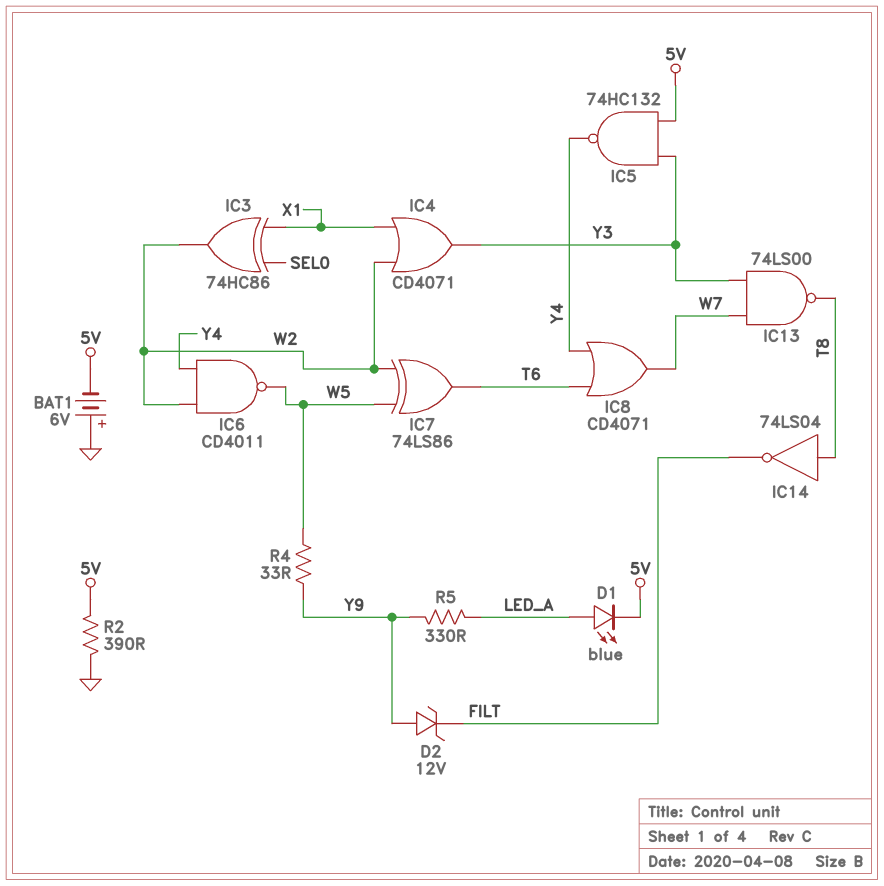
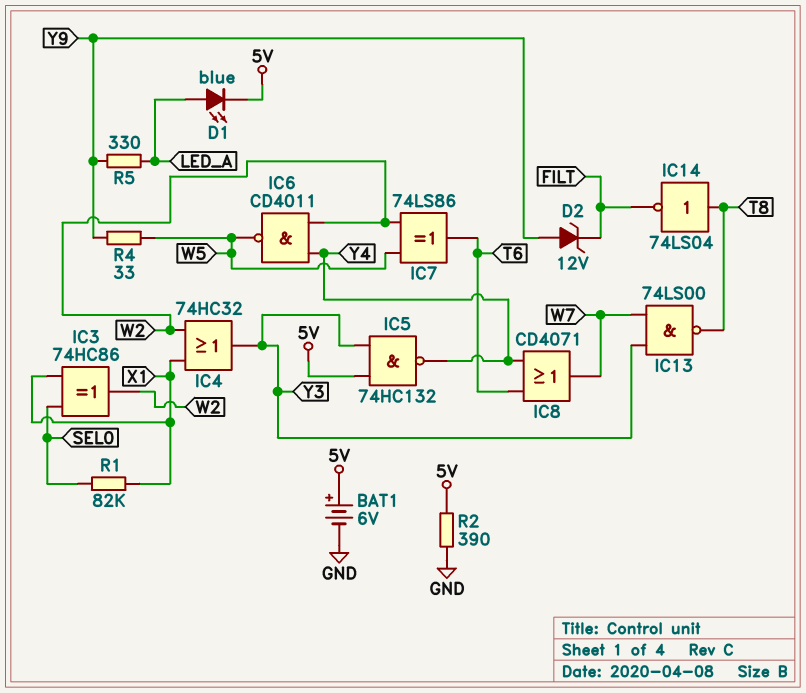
BAT1: 6V (plus GND, minus 5V) -> 6V (plus 5V, minus GND)
IC4: OR CD4071 (in W2, in X1, out Y3) -> OR 74HC32 (in W2, in X1, out Y3)
R1: none -> 82k (SEL0, X1)

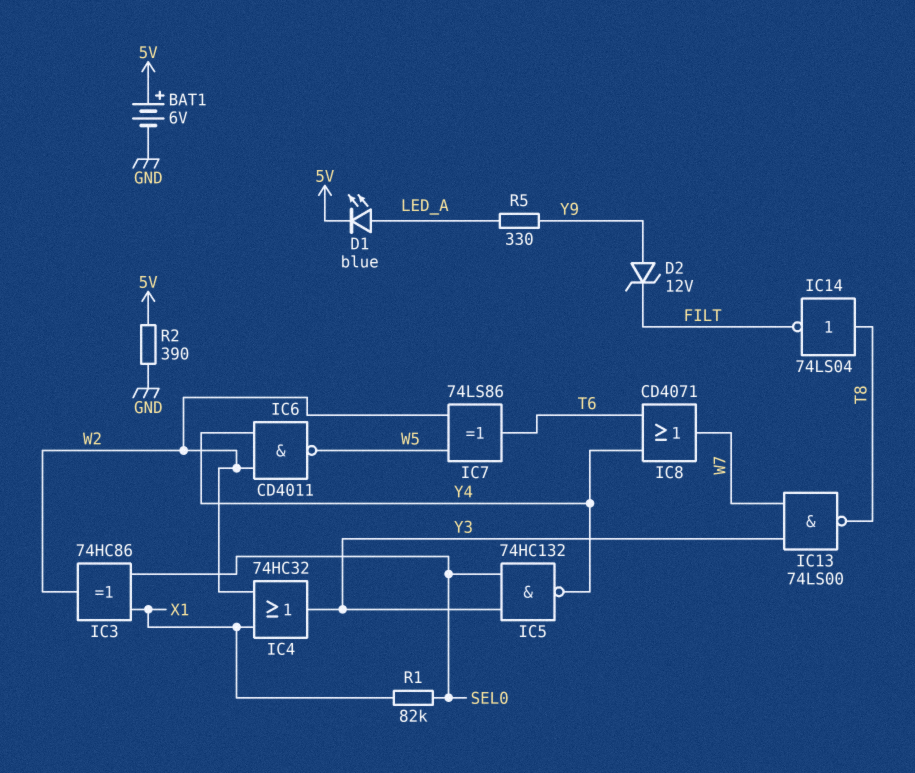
IC5: NAND 74HC132 (in 5V, in Y3, out Y4) -> NAND 74HC132 (in SEL0, in Y3, out Y4)
R4: 33 (W5, Y9) -> none

